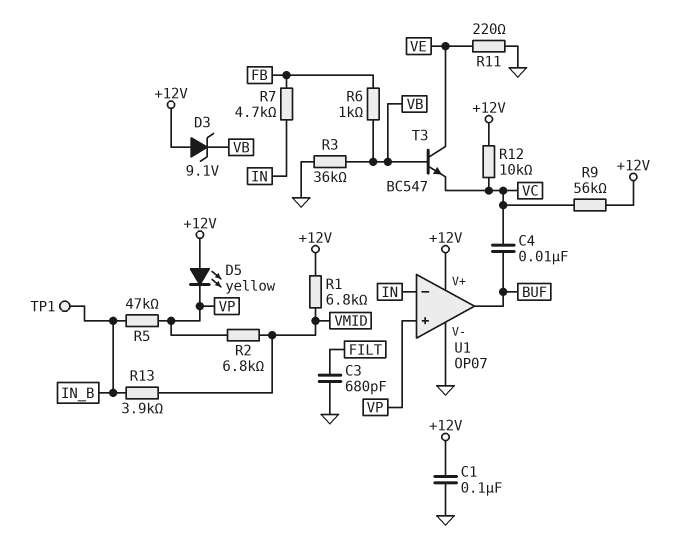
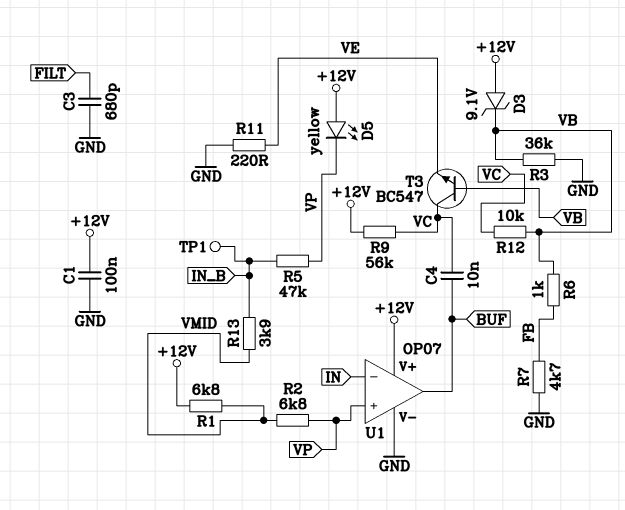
R7: 4.7k (FB, IN) -> 4.7k (FB, GND)
R12: 10k (+12V, VC) -> 10k (VB, VC)
T3: NPN BC547 (B VB, C VE, E VC) -> NPN BC547 (B VB, C VC, E VE)

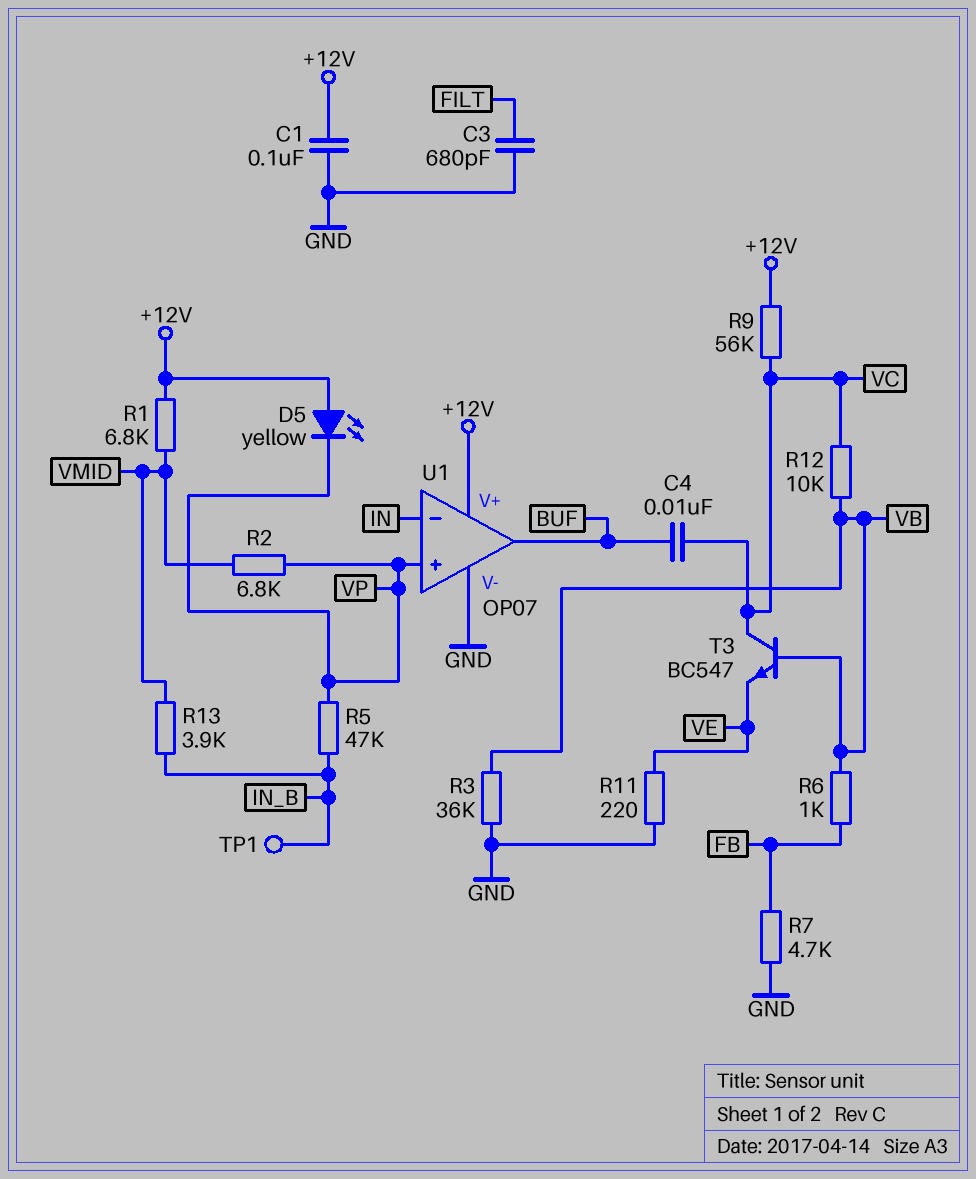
D3: zener 9.1V (A +12V, K VB) -> none

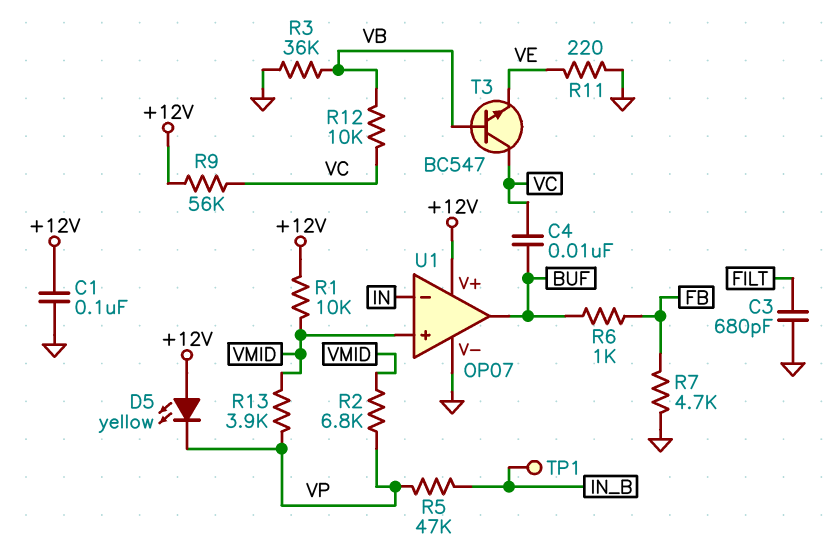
R1: 6.8k (+12V, VMID) -> 10k (+12V, VMID)
R6: 1k (FB, VB) -> 1k (BUF, FB)
R13: 3.9k (IN_B, VMID) -> 3.9k (VMID, VP)
U1 pin in+: VP -> VMID

